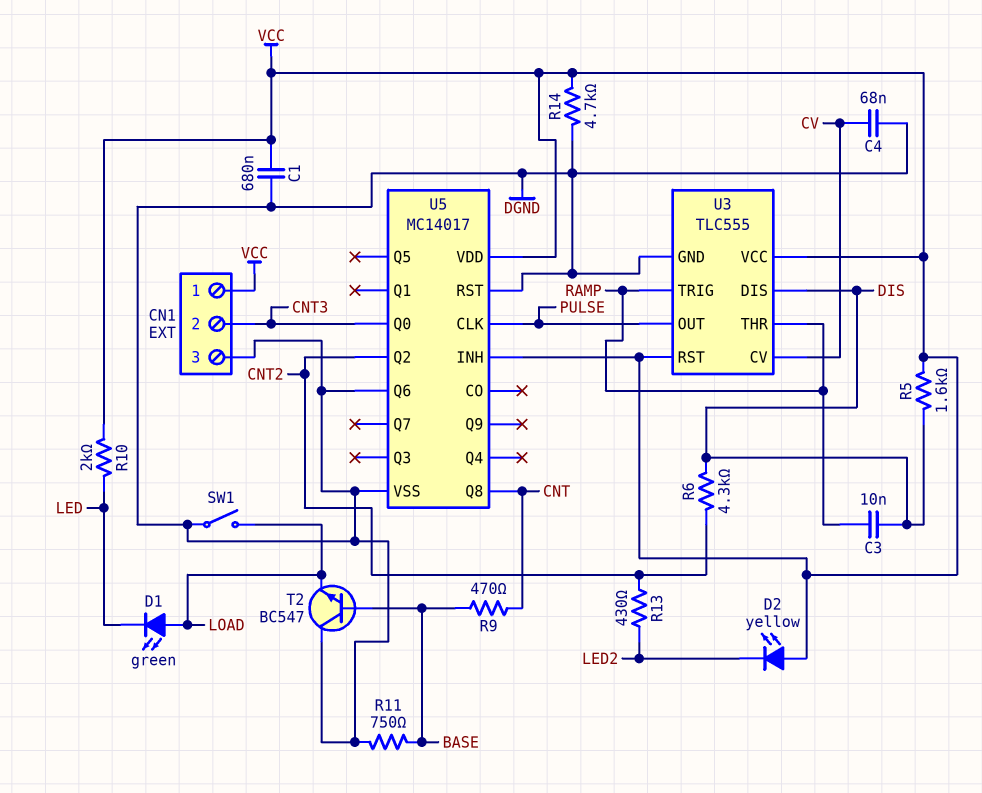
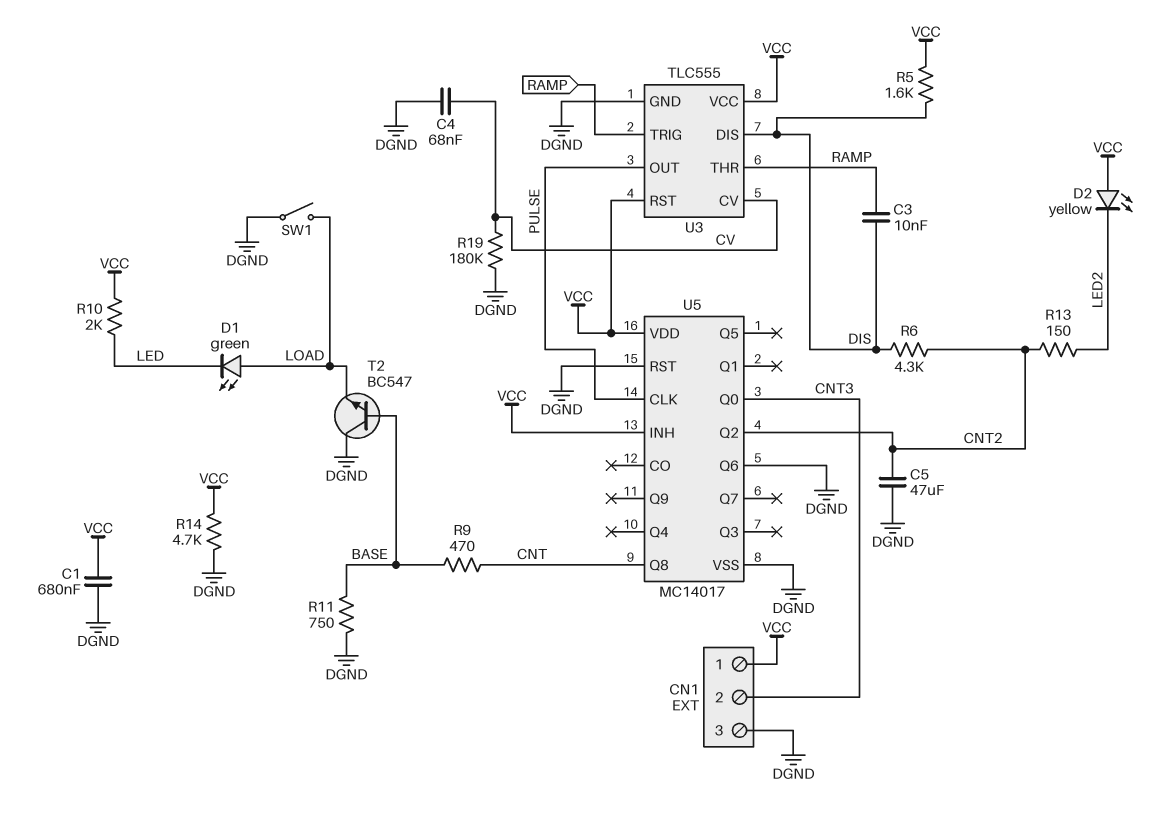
C5: none -> 47uF (CNT2, DGND)
R13: 430 (CNT2, LED2) -> 150 (CNT2, LED2)
R19: none -> 180k (CV, DGND)

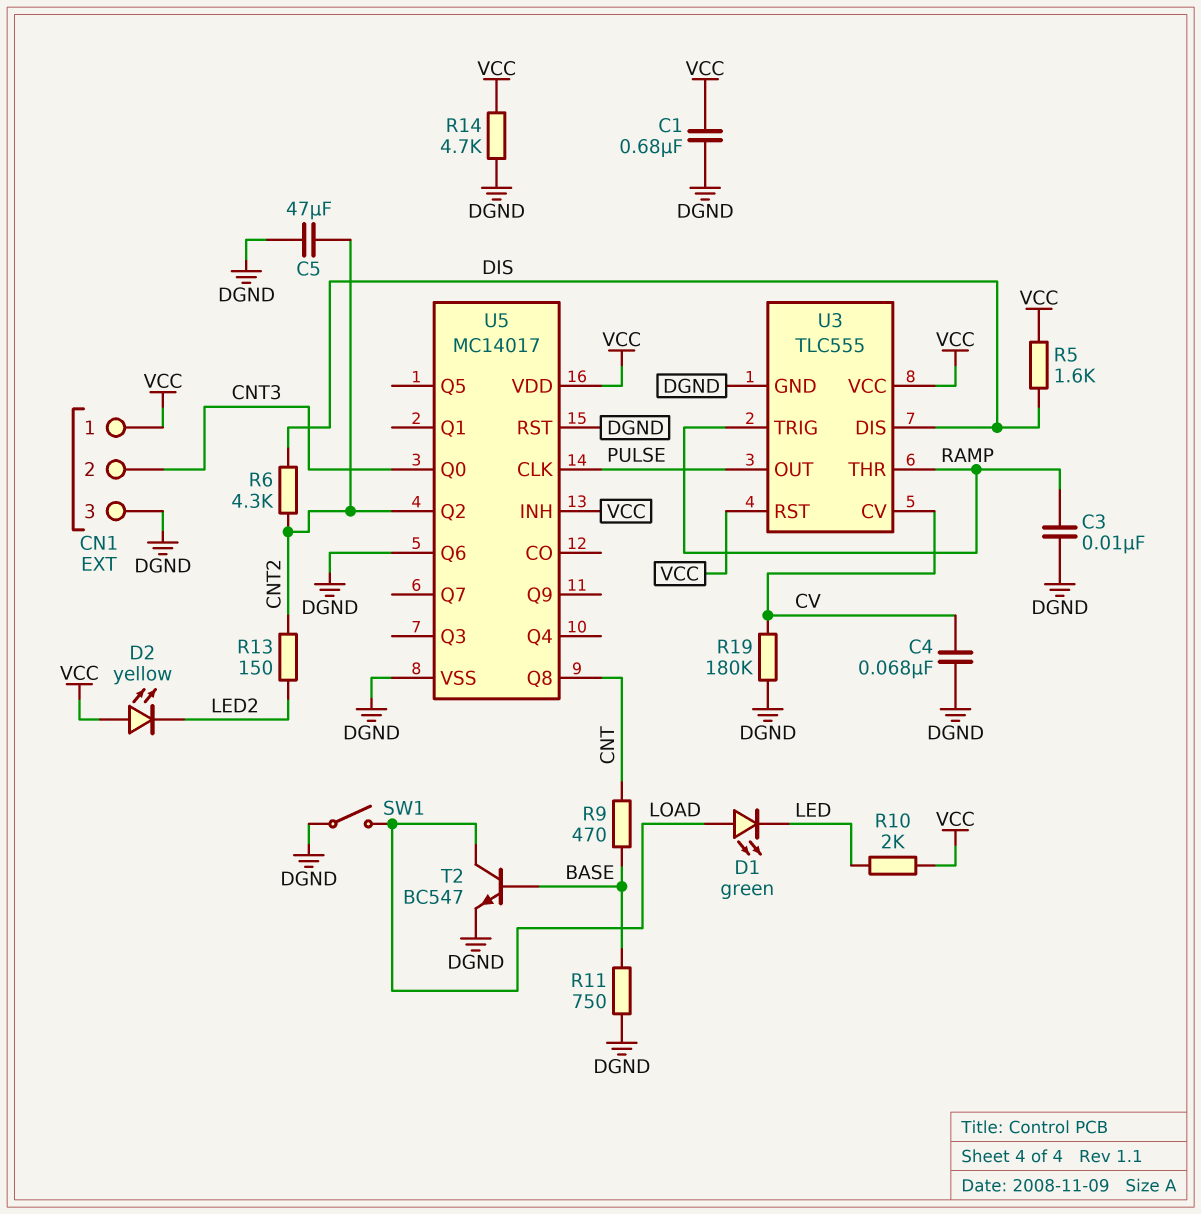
C3: 10nF (DIS, RAMP) -> 10nF (DGND, RAMP)
T2: NPN BC547 (B BASE, C DGND, E LOAD) -> NPN BC547 (B BASE, C LOAD, E DGND)

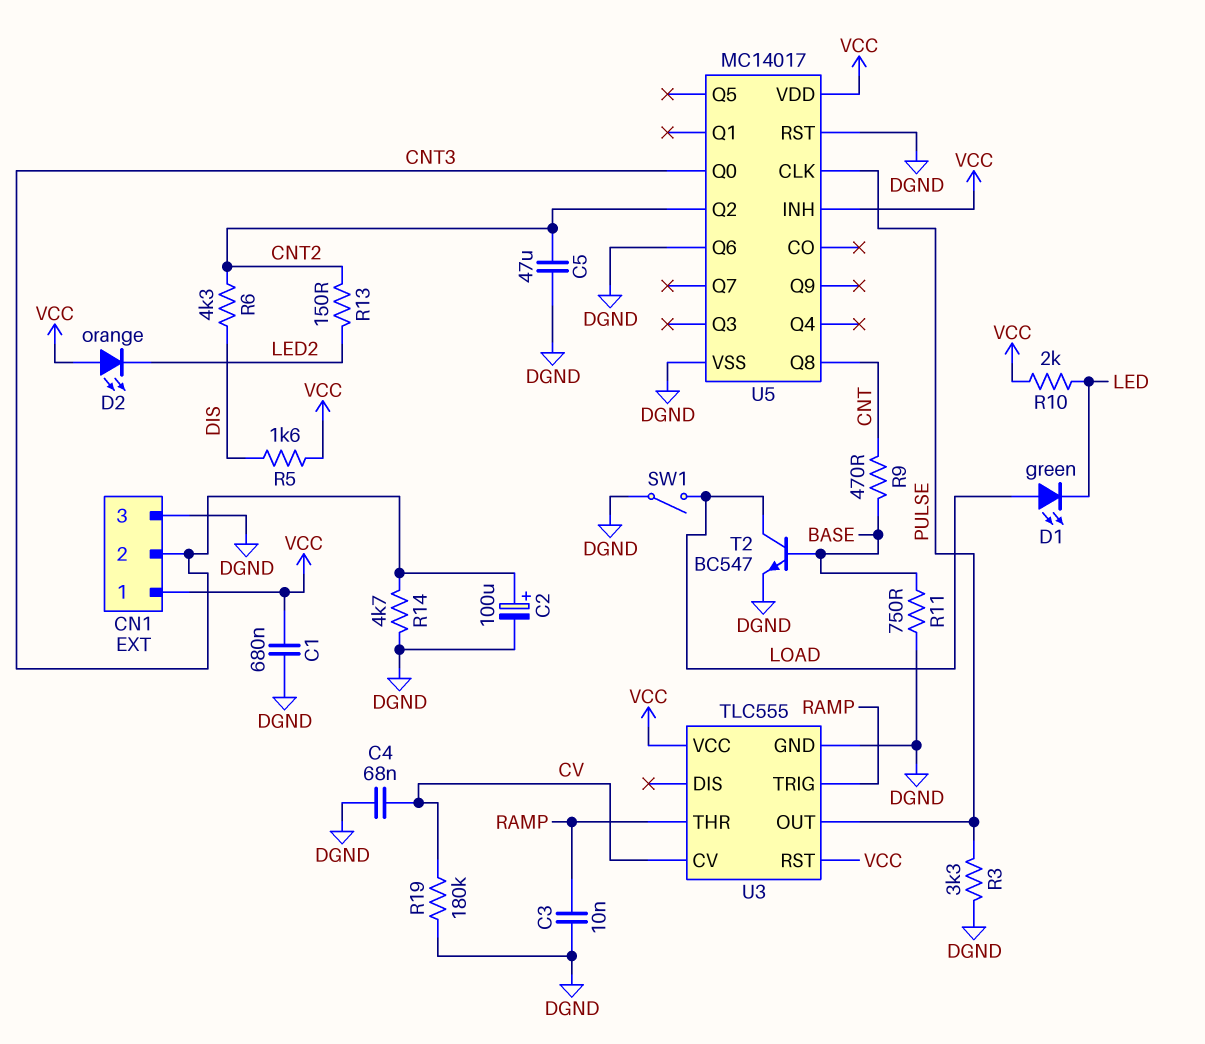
C2: none -> 100uF (plus CNT3, minus DGND)
D2: LED yellow (A VCC, K LED2) -> LED orange (A VCC, K LED2)
R3: none -> 3.3k (DGND, PULSE)
R14: 4.7k (DGND, VCC) -> 4.7k (CNT3, DGND)
U3 pin DIS: DIS -> none

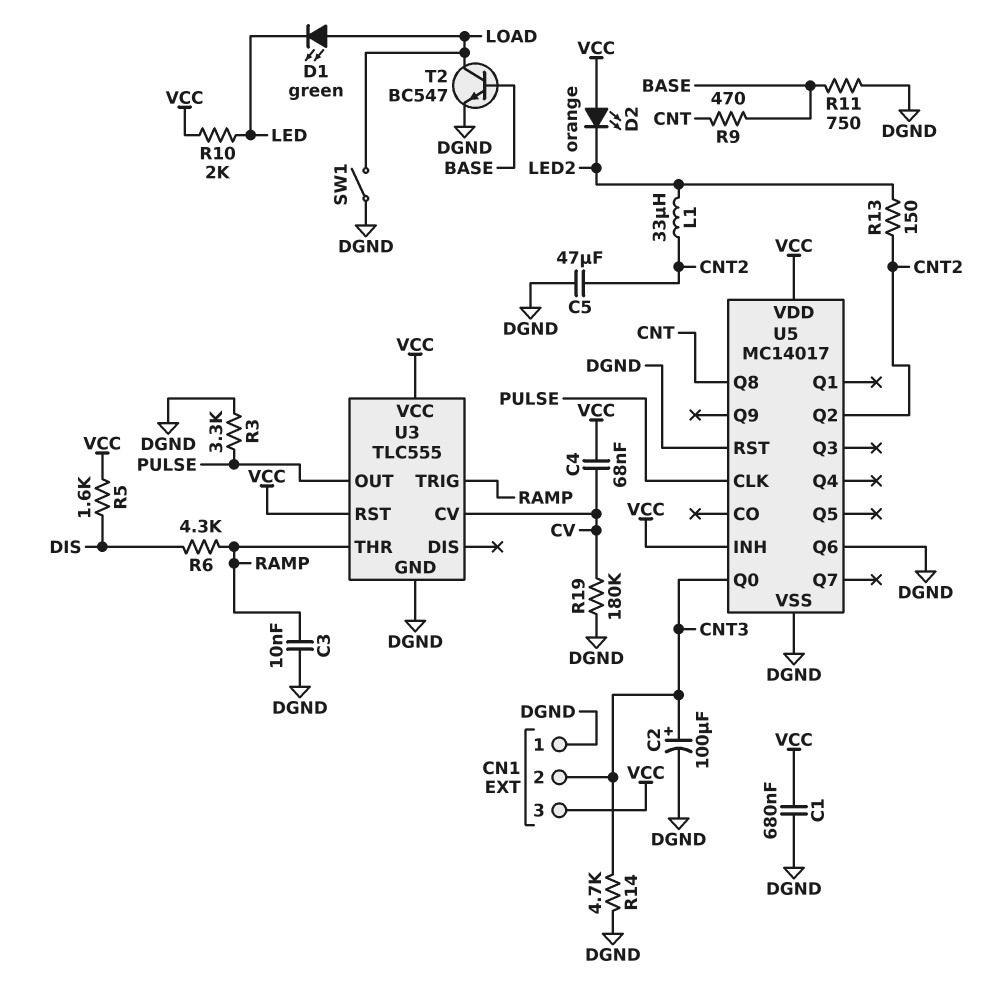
C4: 68nF (CV, DGND) -> 68nF (CV, VCC)
CN1 pin 1: VCC -> DGND
CN1 pin 3: DGND -> VCC
L1: none -> 33uH (CNT2, LED2)
R6: 4.3k (CNT2, DIS) -> 4.3k (DIS, RAMP)

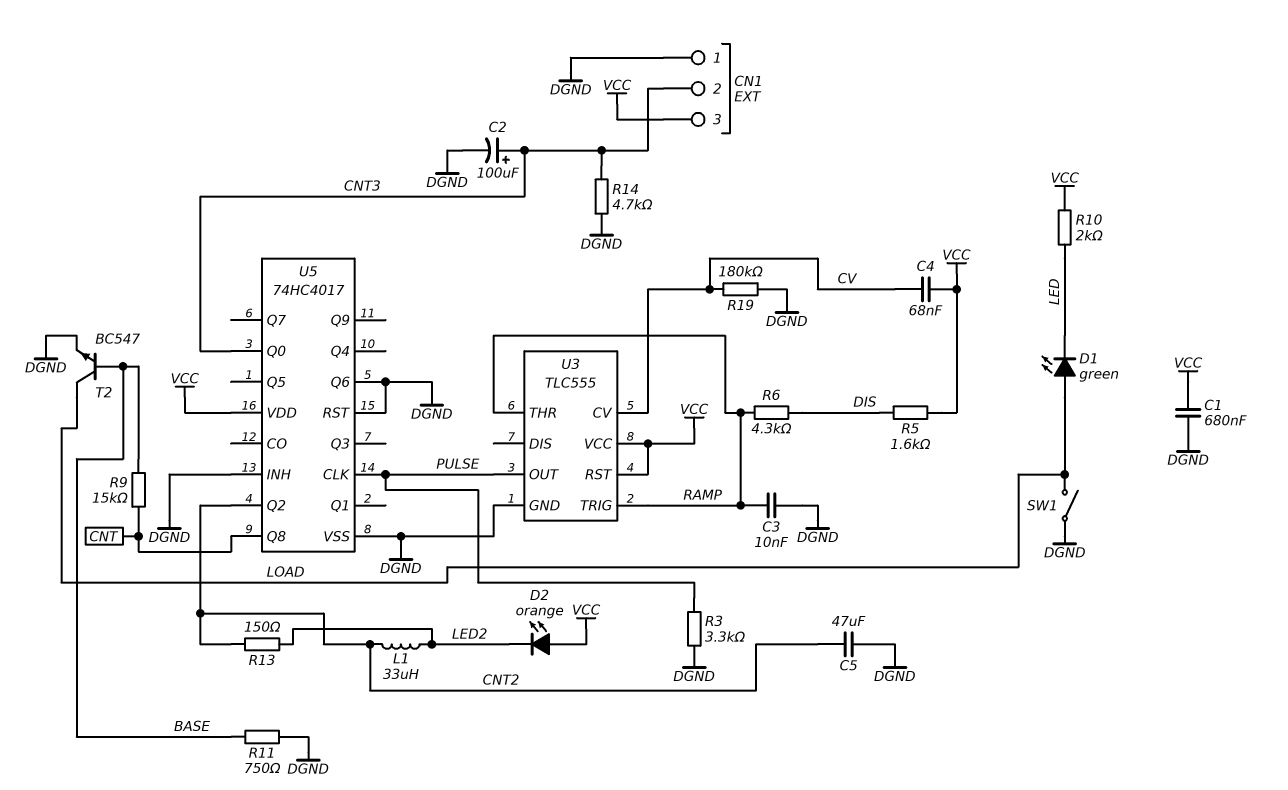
R9: 470 (BASE, CNT) -> 15k (BASE, CNT)
U5: MC14017 -> 74HC4017
U5 pin INH: VCC -> DGND

